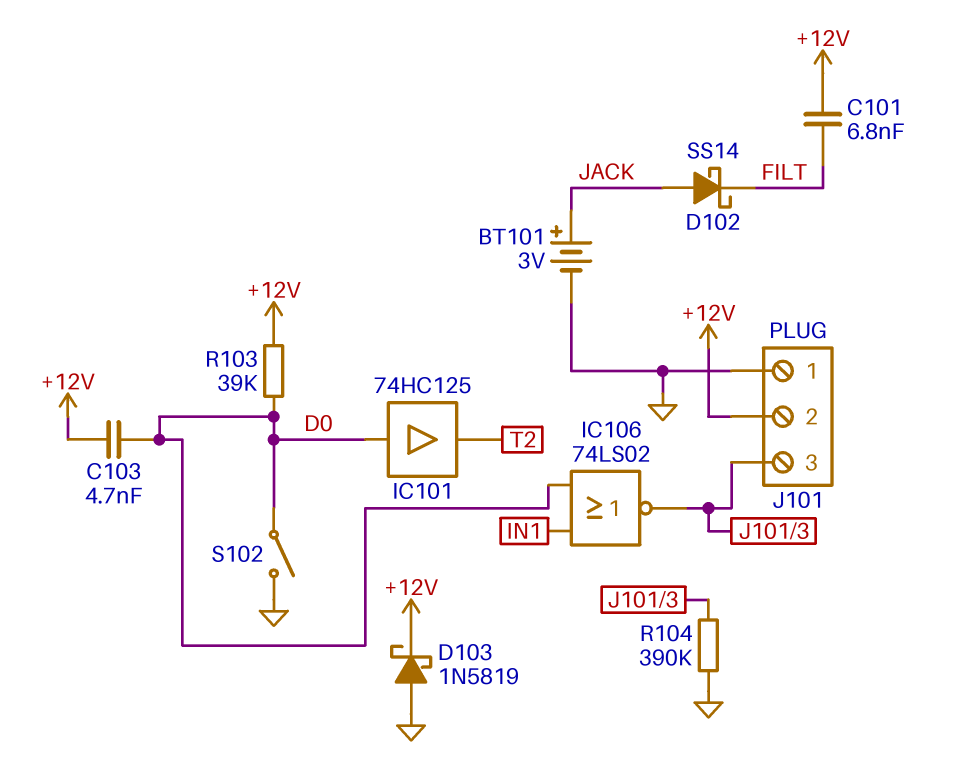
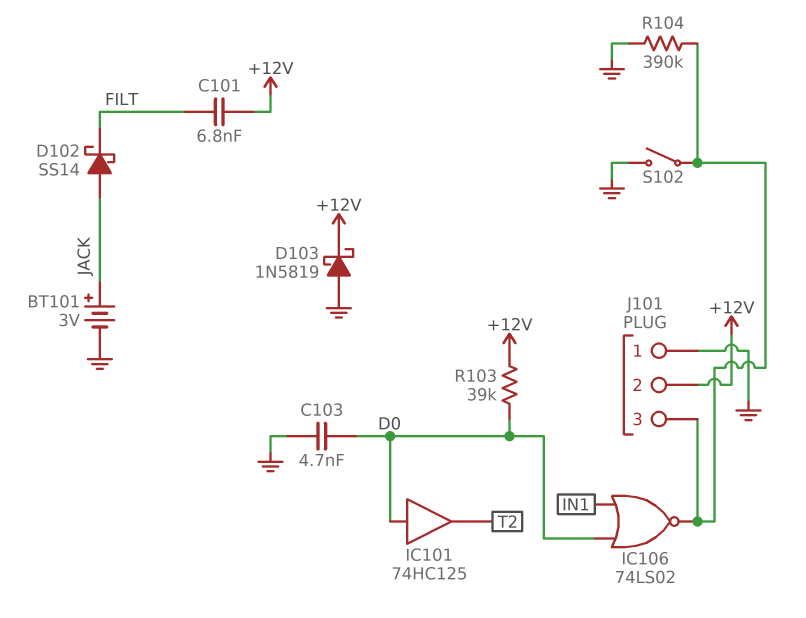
C103: 4.7nF (+12V, D0) -> 4.7nF (D0, GND)
S102: switch (D0, GND) -> switch (GND, J101/3)

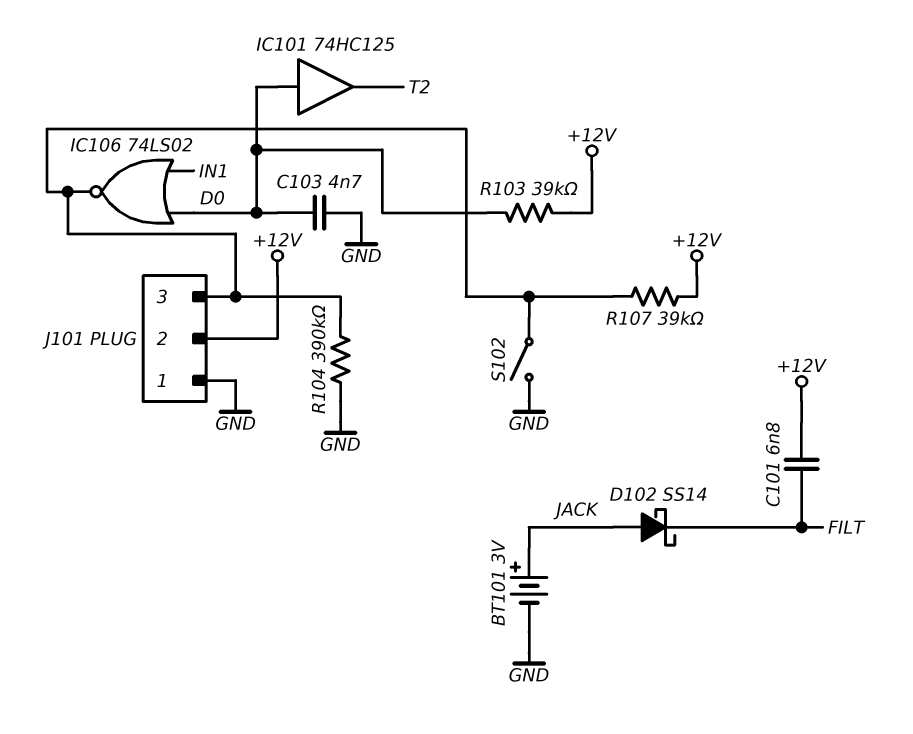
D103: schottky 1N5819 (A GND, K +12V) -> none
R107: none -> 39k (+12V, J101/3)

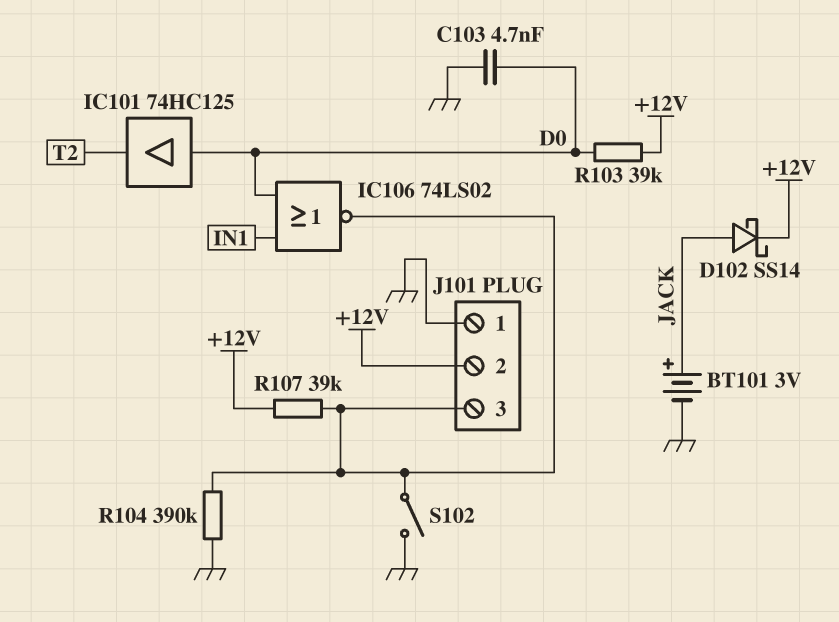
C101: 6.8nF (+12V, FILT) -> none
D102: schottky SS14 (A JACK, K FILT) -> schottky SS14 (A JACK, K +12V)

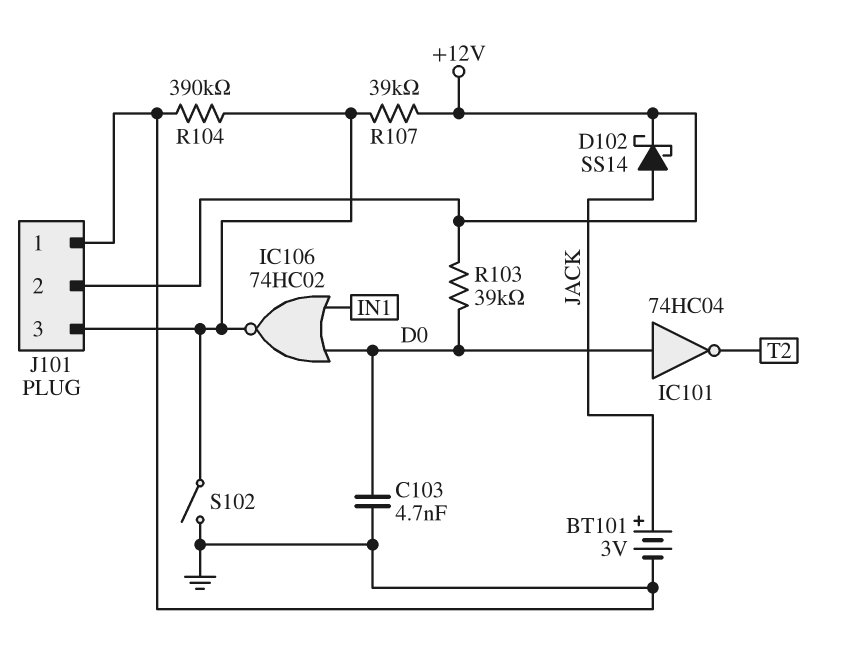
IC101: buffer 74HC125 (in D0, out T2) -> NOT 74HC04 (in D0, out T2)
IC106: NOR 74LS02 (in D0, in IN1, out J101/3) -> NOR 74HC02 (in D0, in IN1, out J101/3)

